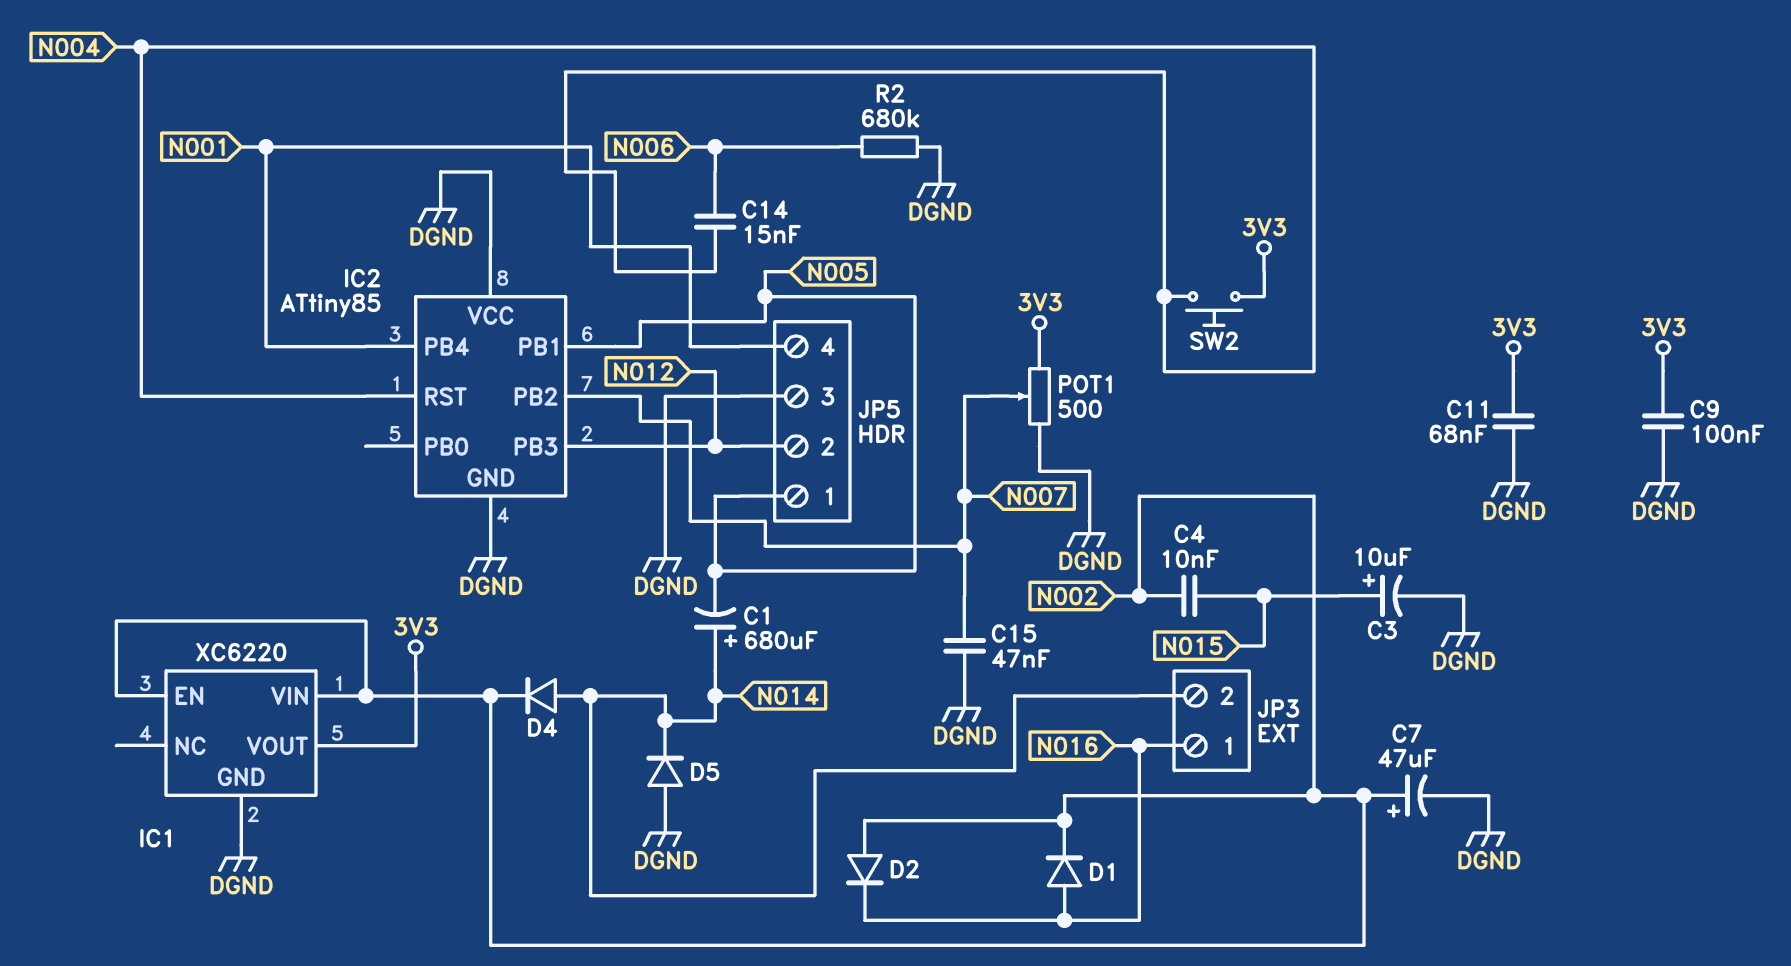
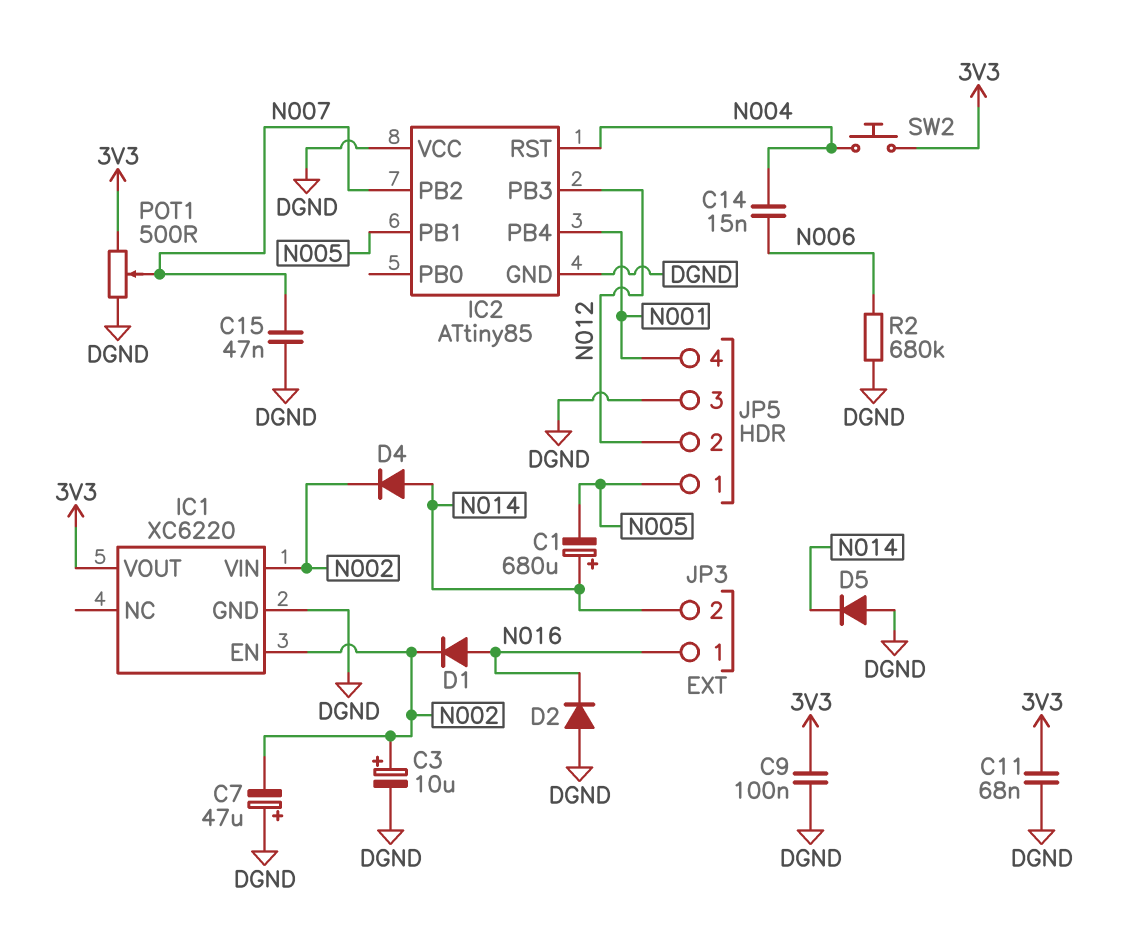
C3: 10uF (plus N015, minus DGND) -> 10uF (plus N002, minus DGND)
C4: 10nF (N002, N015) -> none
C7: 47uF (plus N002, minus DGND) -> 47uF (plus DGND, minus N002)
D2: diode (A N002, K N016) -> diode (A DGND, K N016)

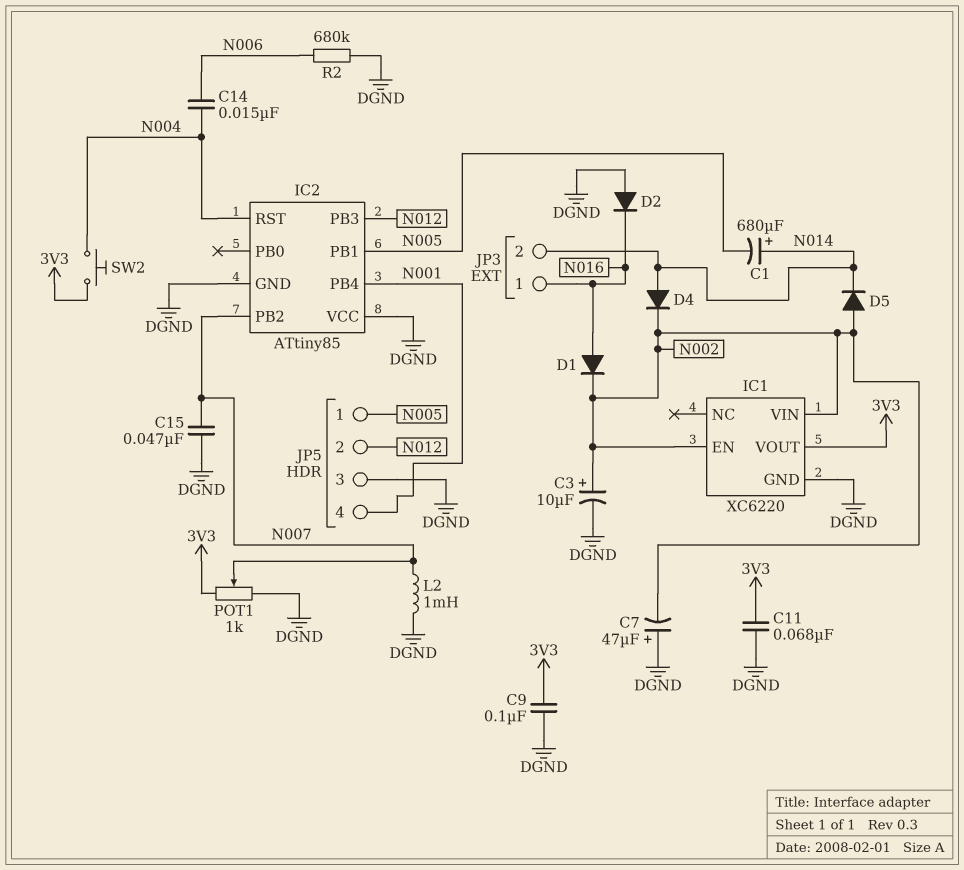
D5: diode (A DGND, K N014) -> diode (A N002, K N014)
L2: none -> 1mH (DGND, N007)
POT1: 500 (3V3, DGND, wiper N007) -> 1k (3V3, DGND, wiper N007)

